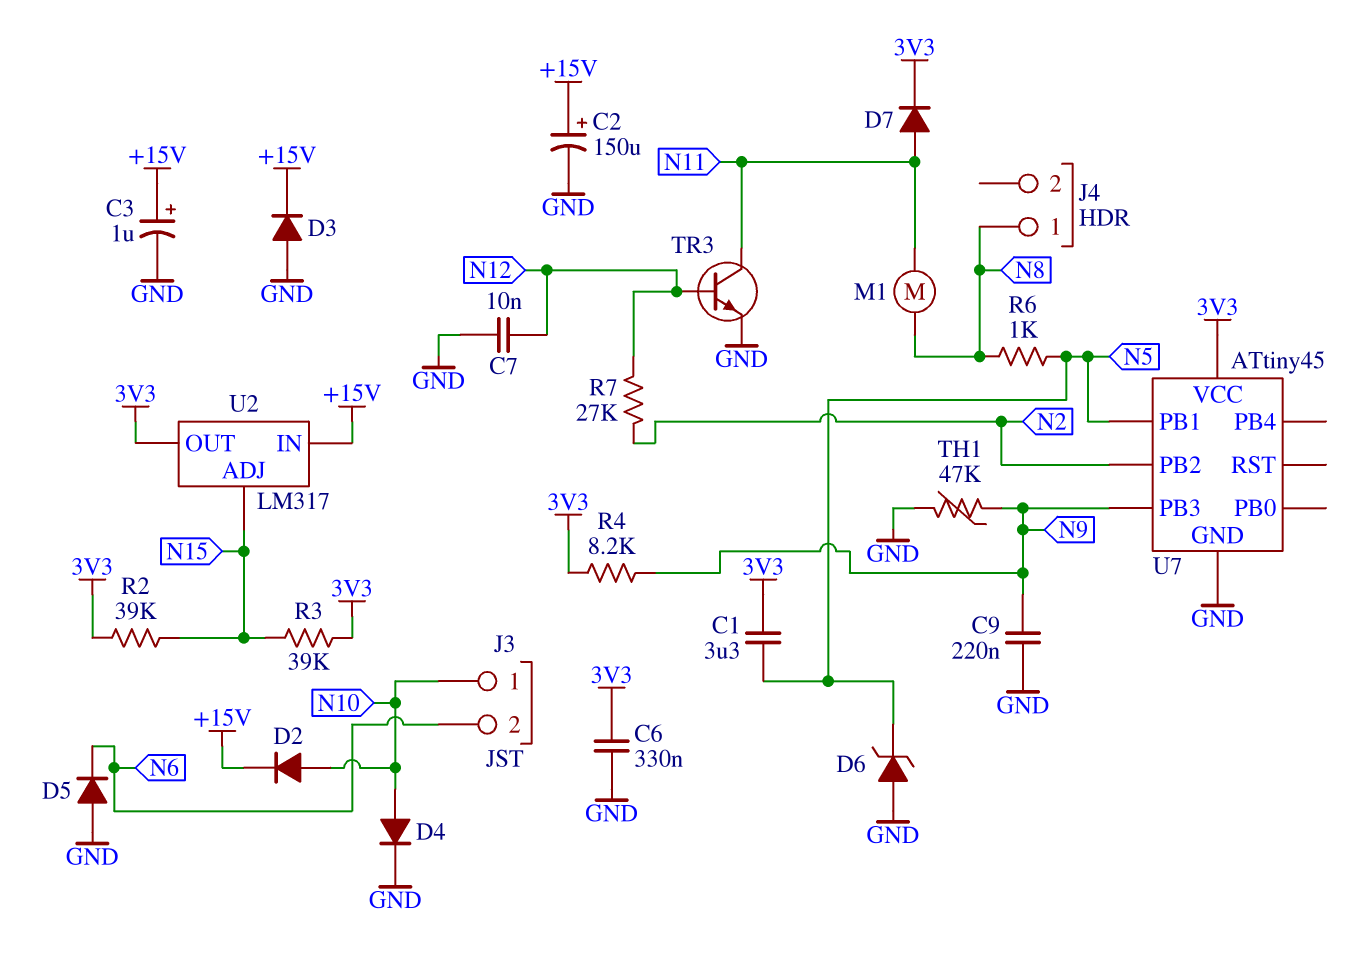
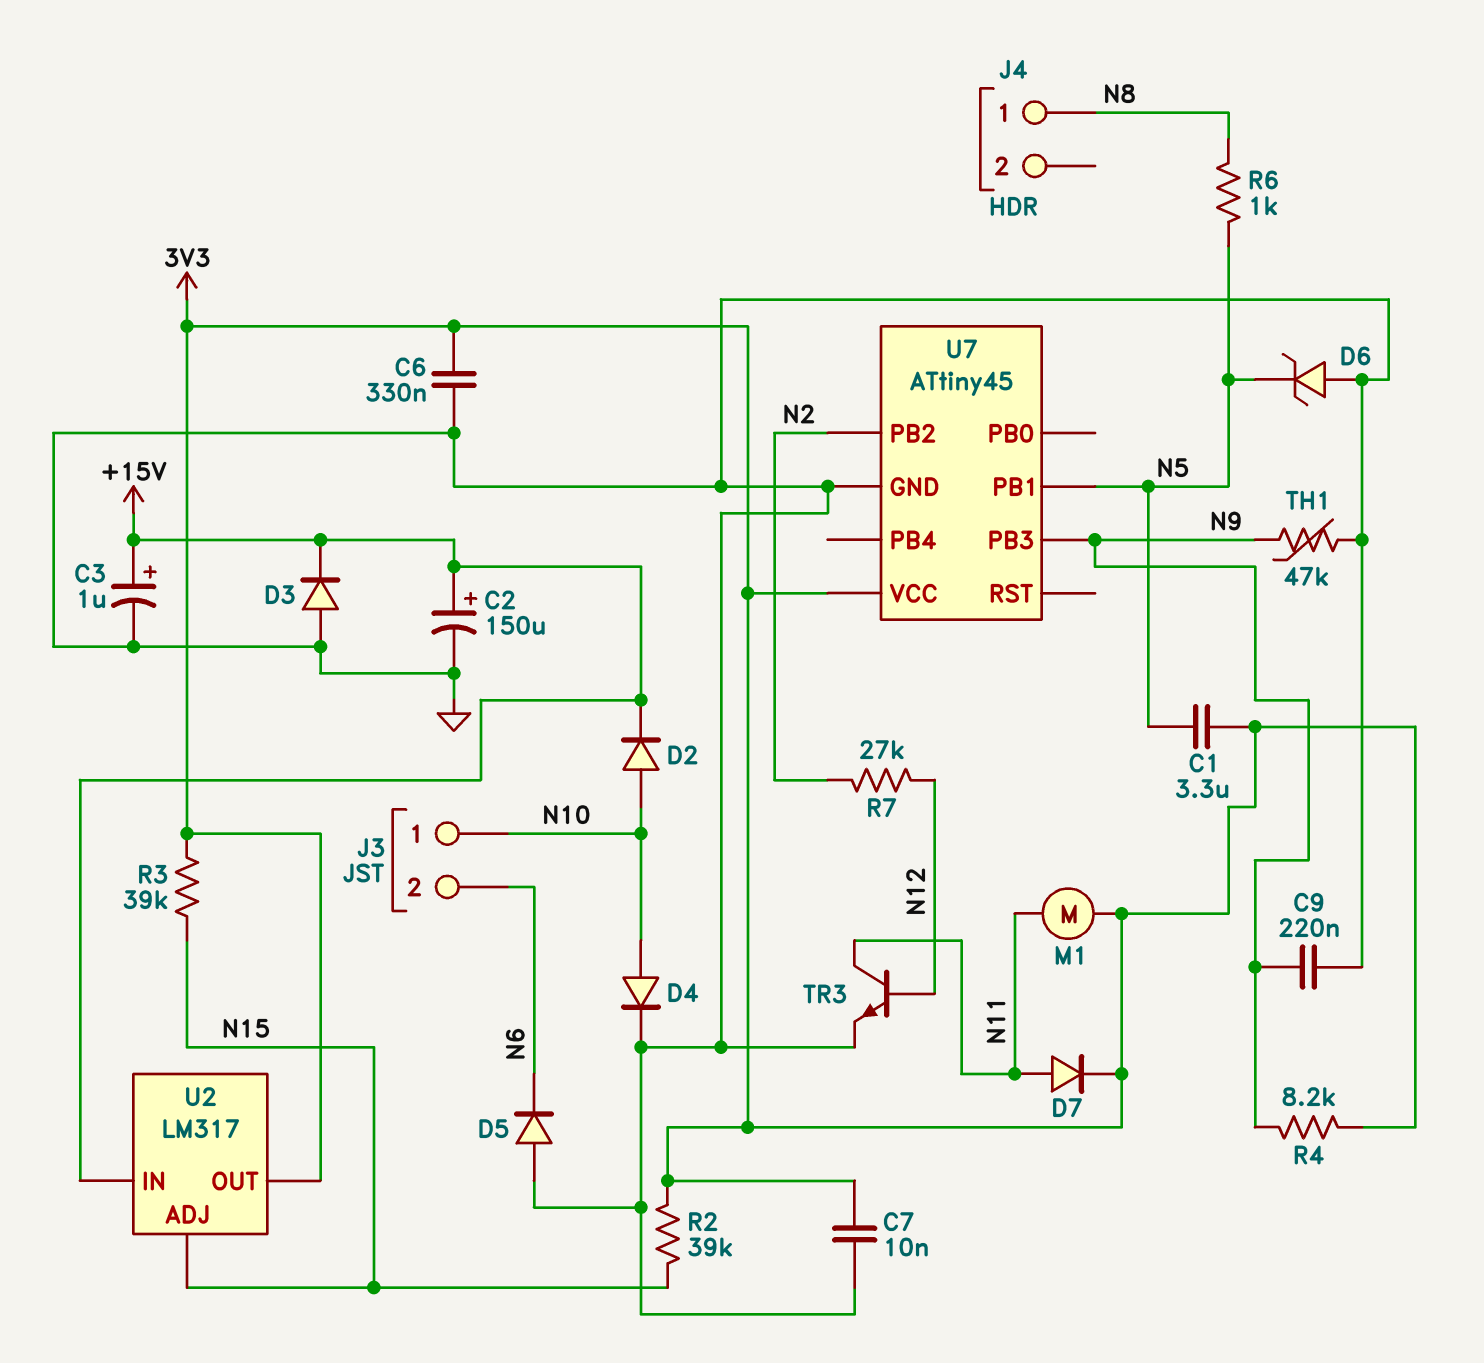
C7: 10nF (GND, N12) -> 10nF (3V3, GND)
M1: motor (N8, N11) -> motor (3V3, N11)

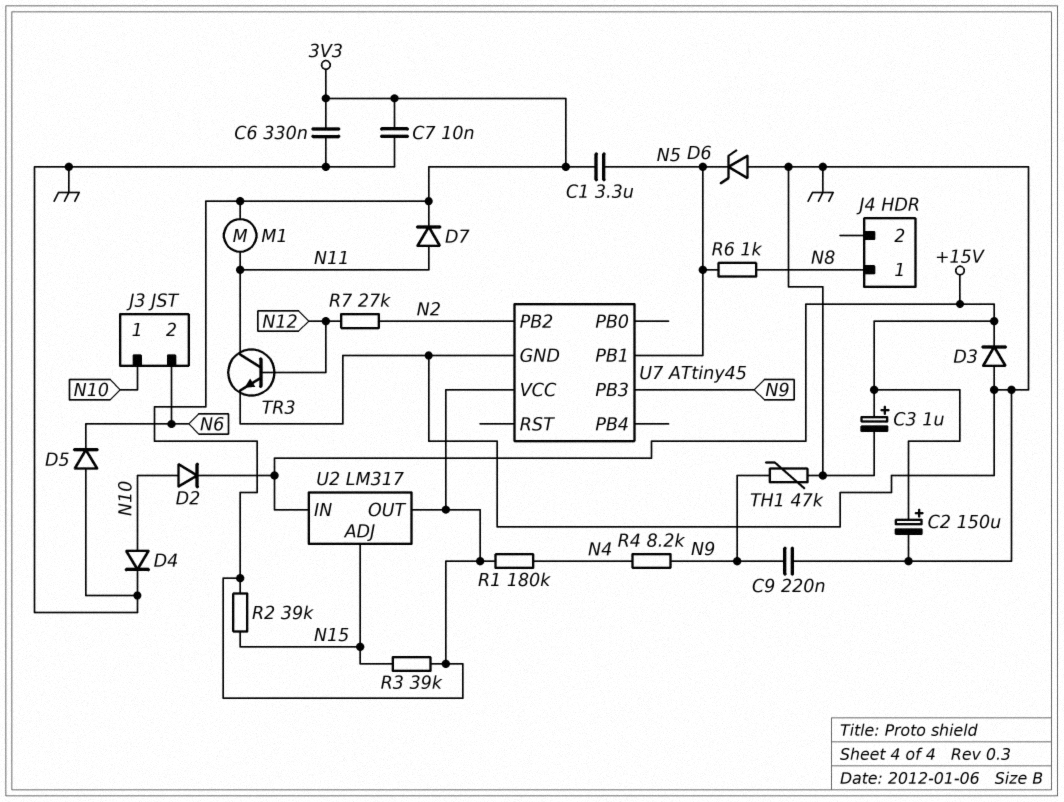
R1: none -> 180k (3V3, N4)
R4: 8.2k (3V3, N9) -> 8.2k (N4, N9)

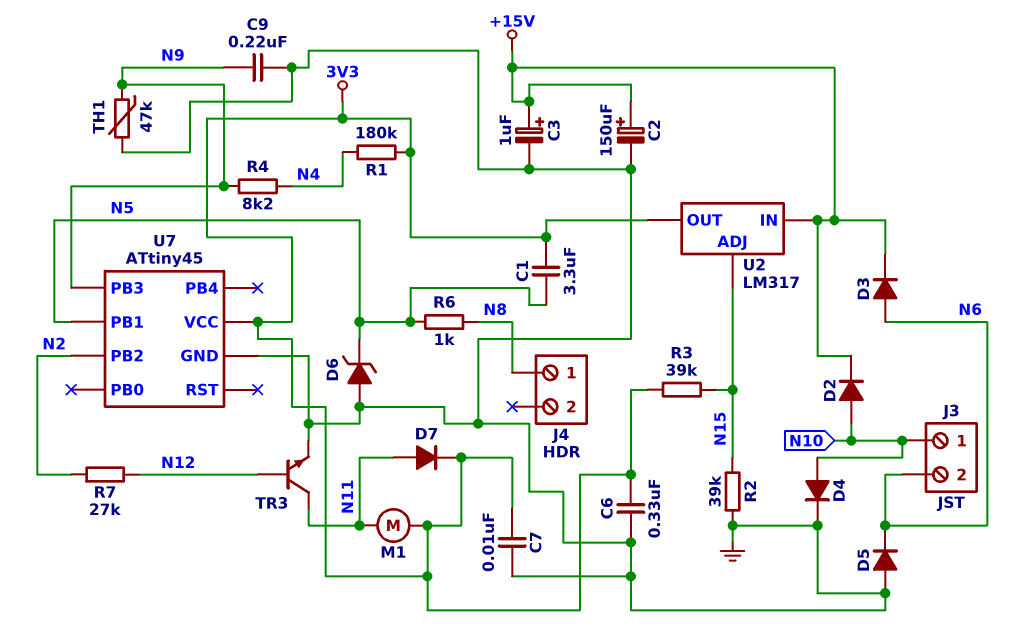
D3: diode (A GND, K +15V) -> diode (A N6, K +15V)
R2: 39k (3V3, N15) -> 39k (GND, N15)

